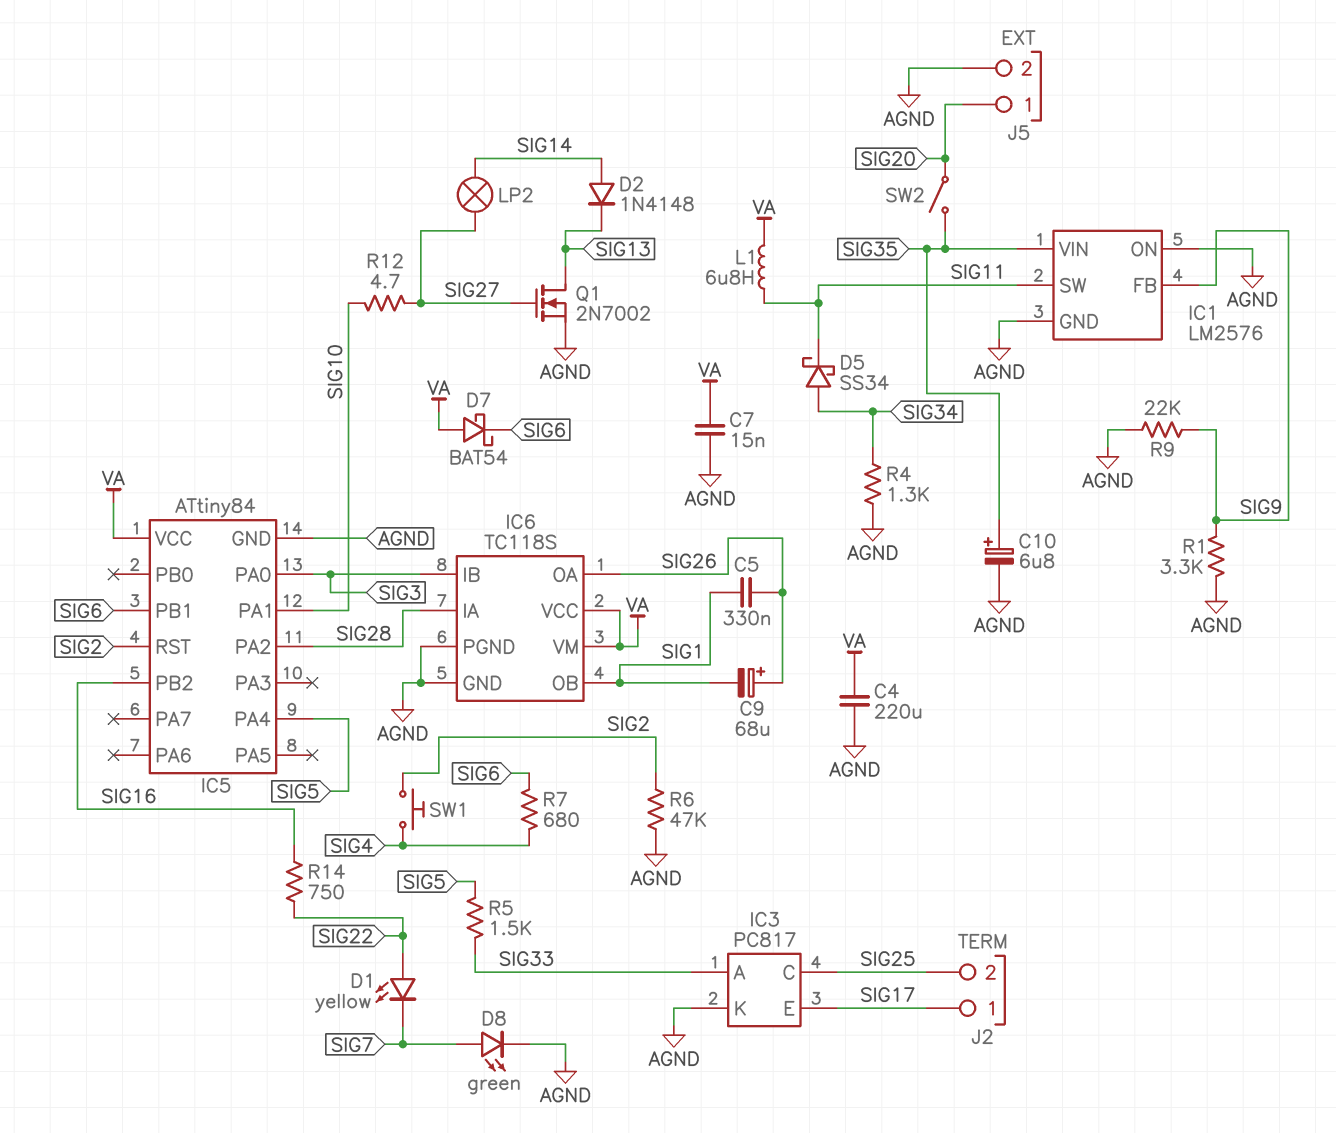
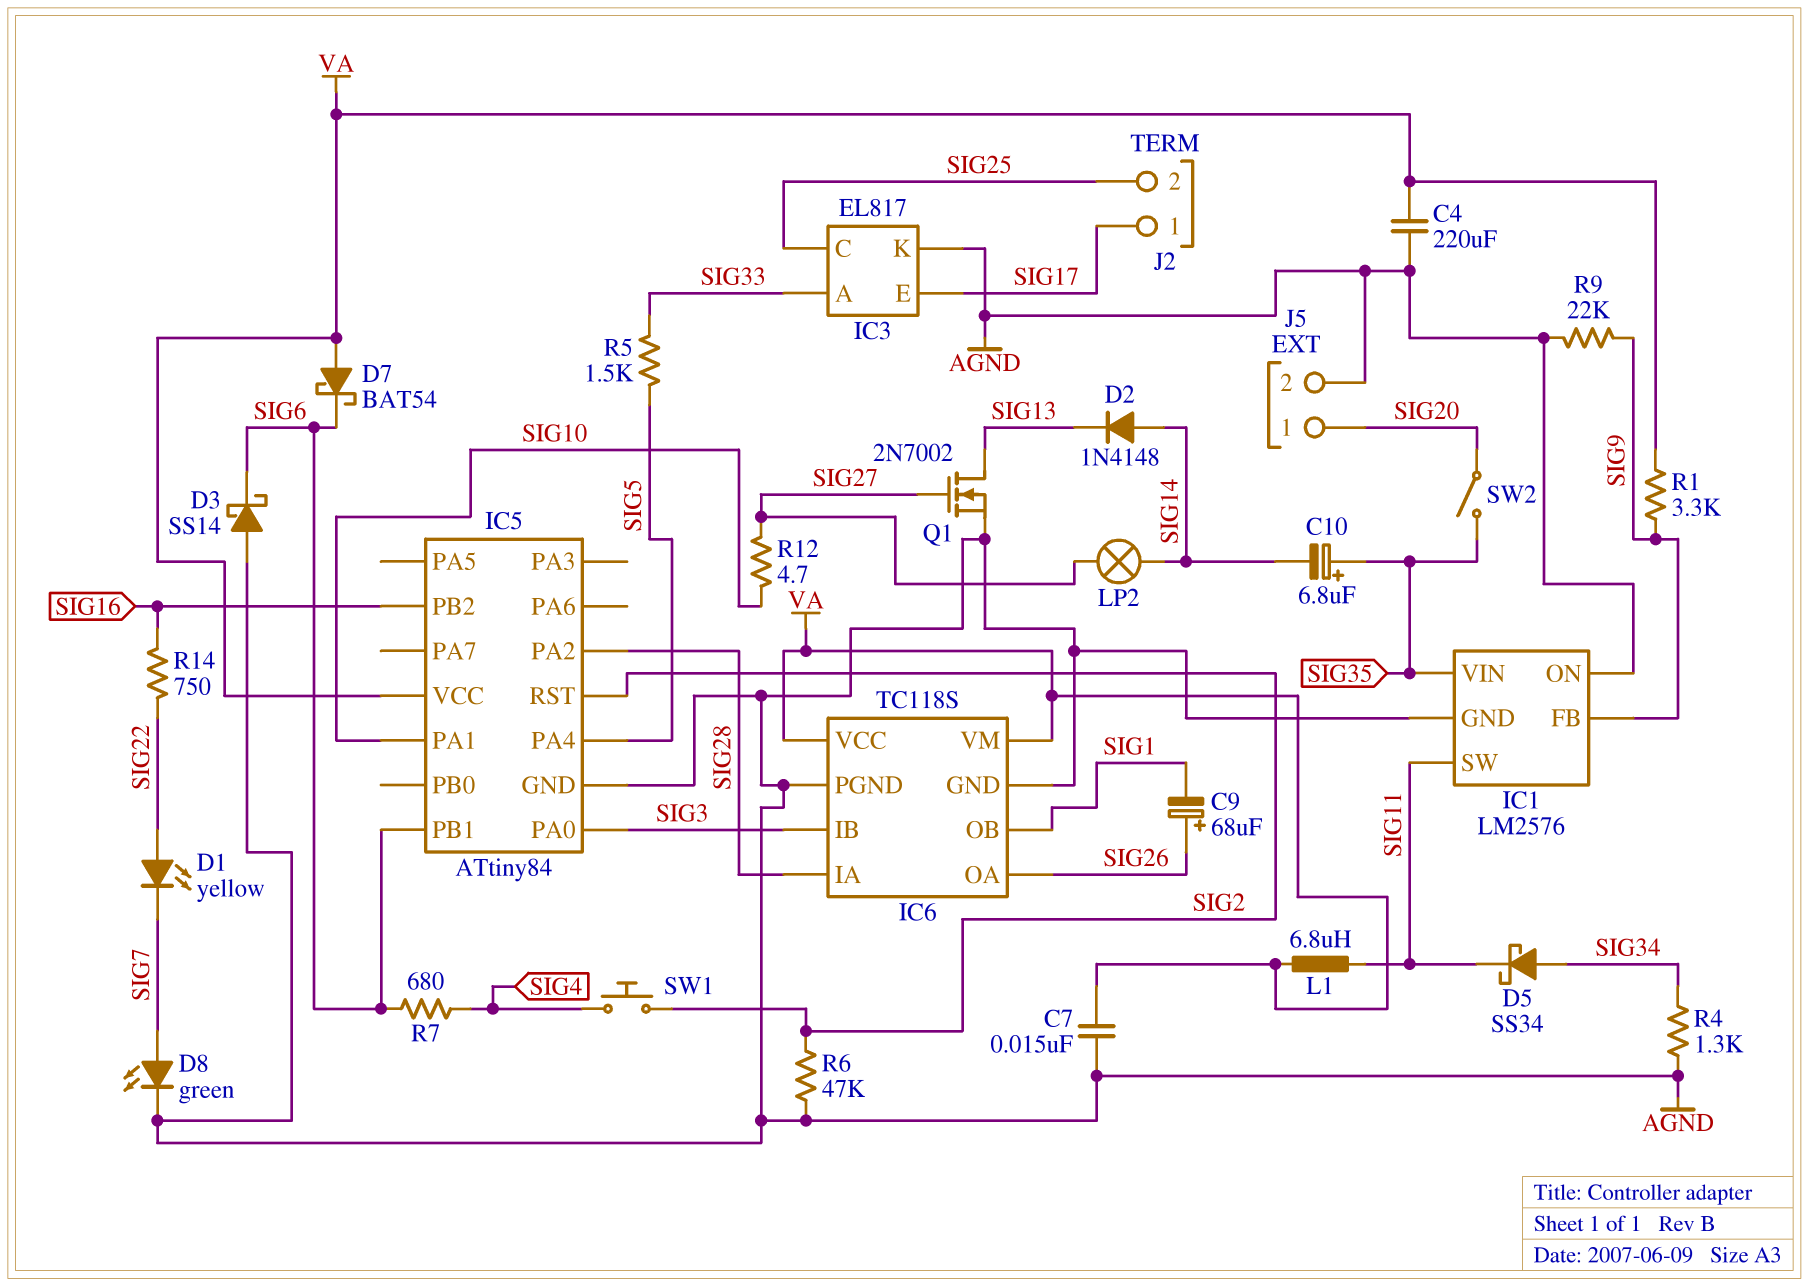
C5: 330nF (SIG1, SIG26) -> none
C10: 6.8uF (plus SIG35, minus AGND) -> 6.8uF (plus SIG35, minus SIG14)
D3: none -> schottky SS14 (A AGND, K SIG6)
IC3: PC817 -> EL817
R1: 3.3k (AGND, SIG9) -> 3.3k (SIG9, VA)

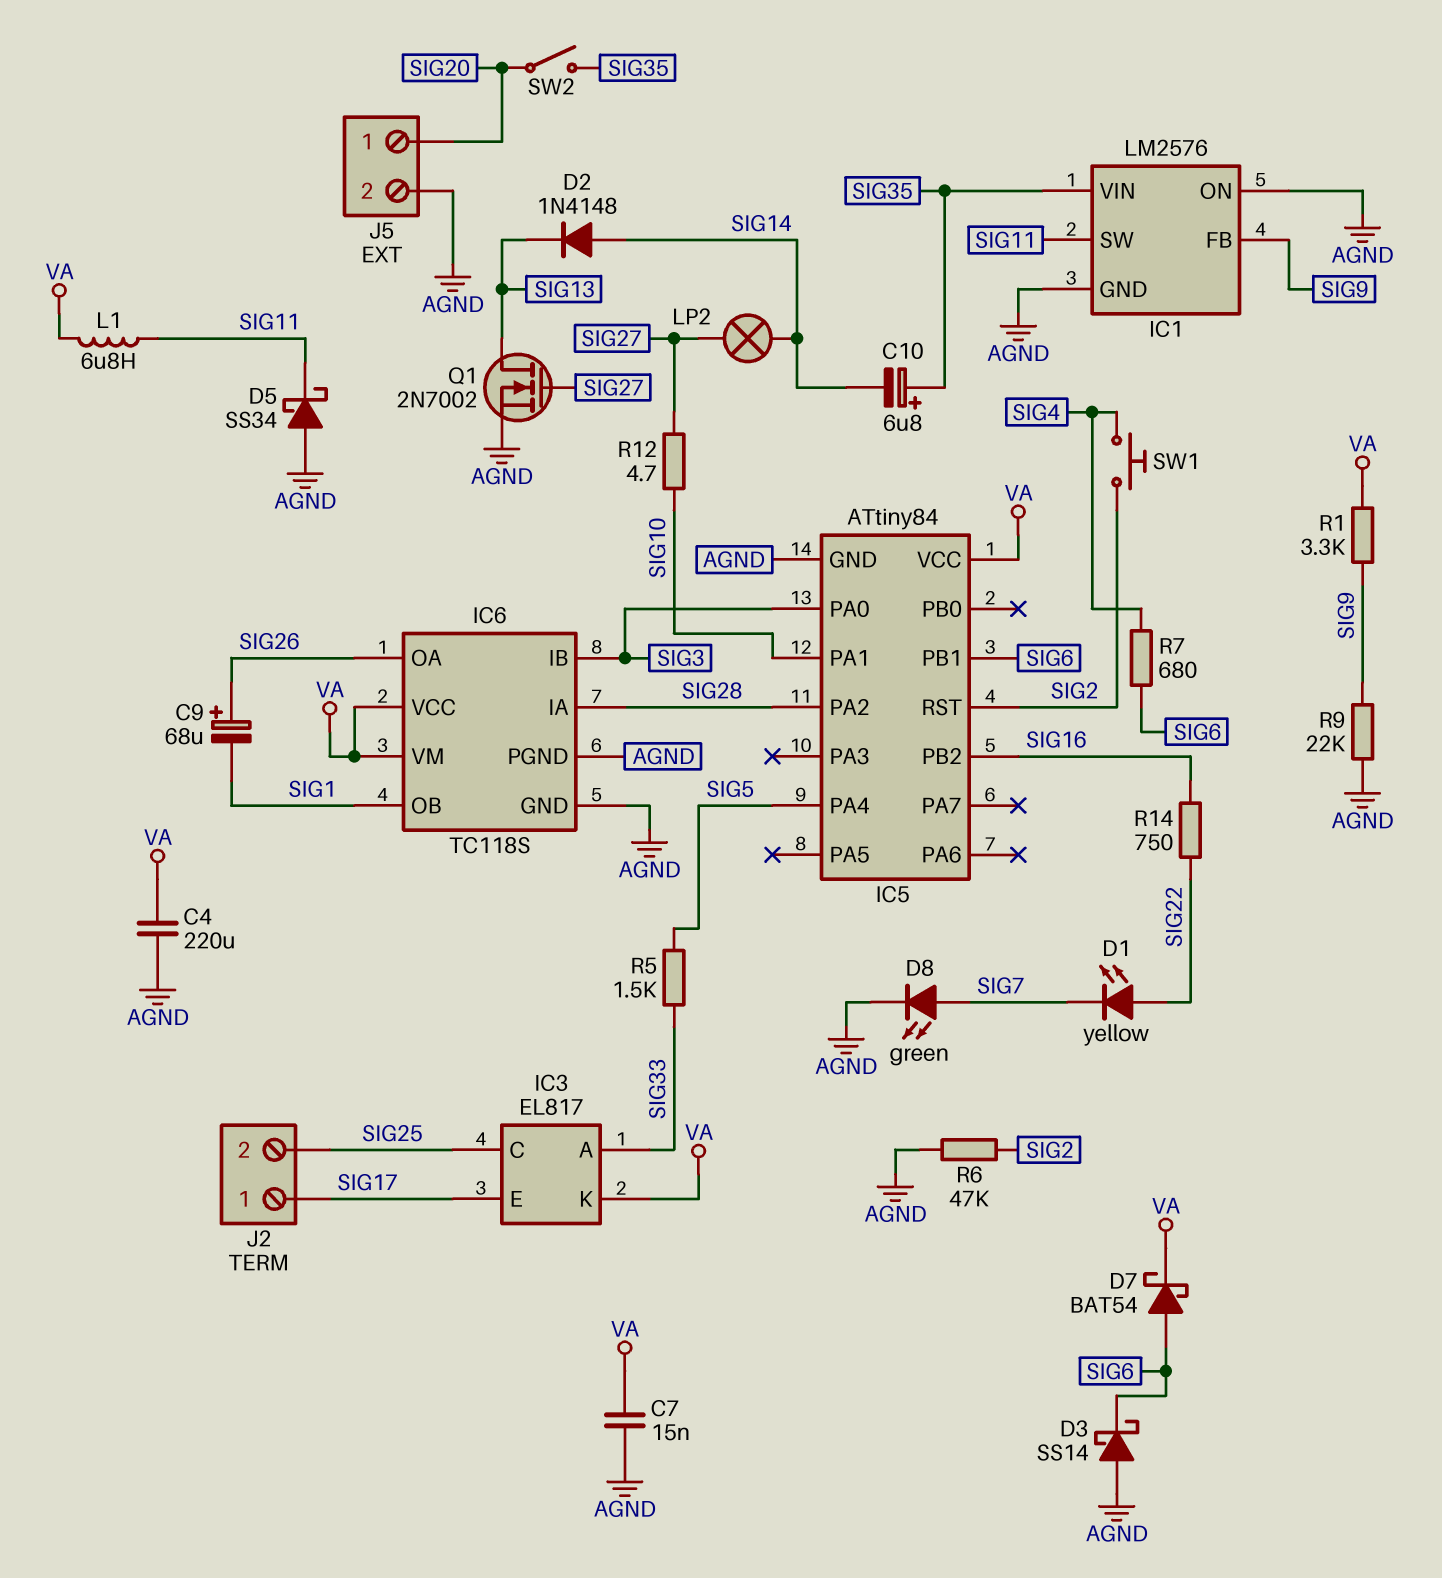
D5: schottky SS34 (A SIG34, K SIG11) -> schottky SS34 (A AGND, K SIG11)
D7: schottky BAT54 (A VA, K SIG6) -> schottky BAT54 (A SIG6, K VA)
IC3 pin K: AGND -> VA
R4: 1.3k (AGND, SIG34) -> none

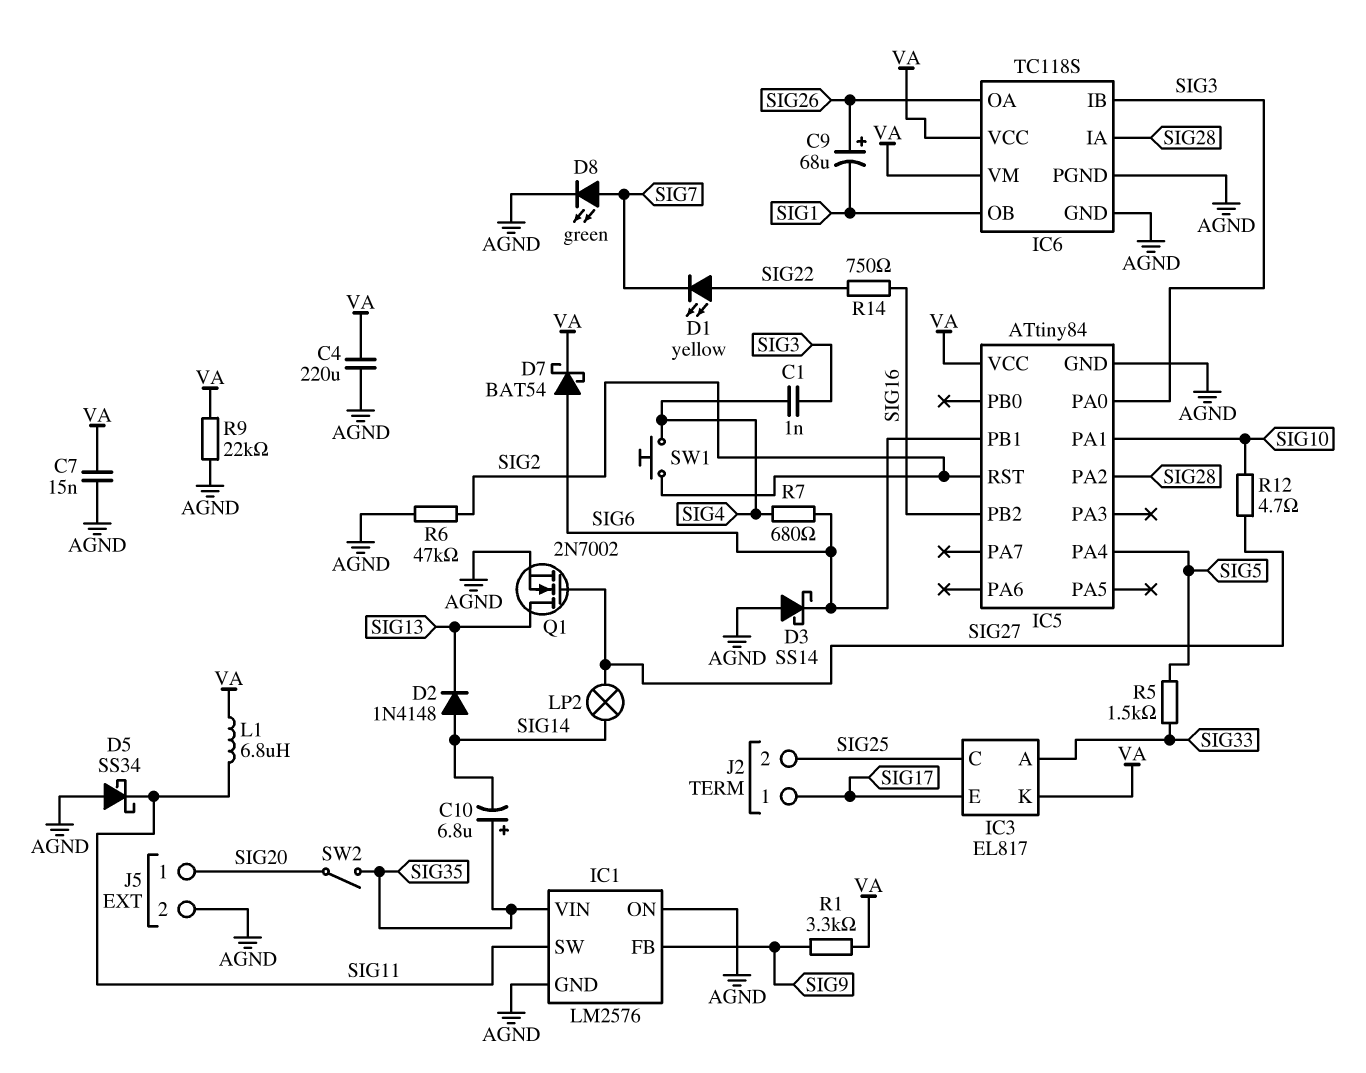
C1: none -> 1nF (SIG3, SIG4)
R9: 22k (AGND, SIG9) -> 22k (AGND, VA)

